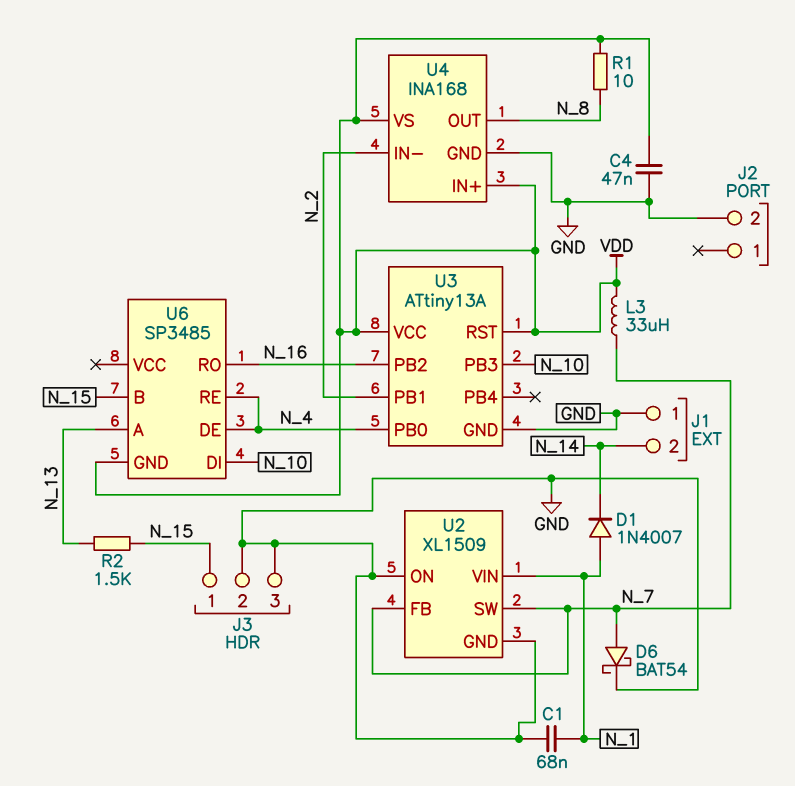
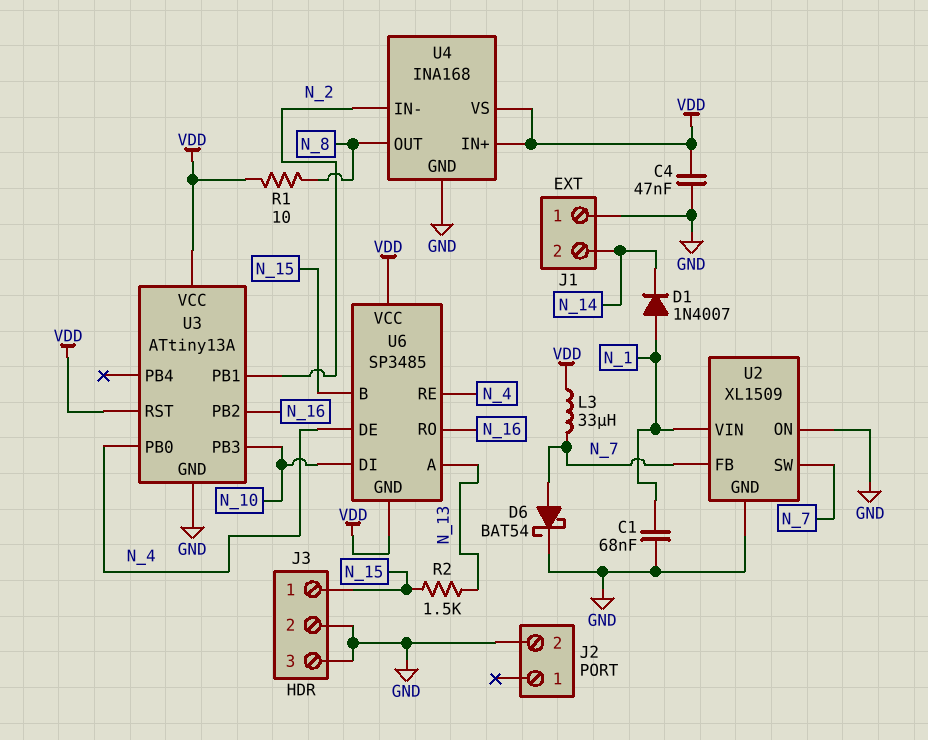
U6 pin VCC: none -> VDD

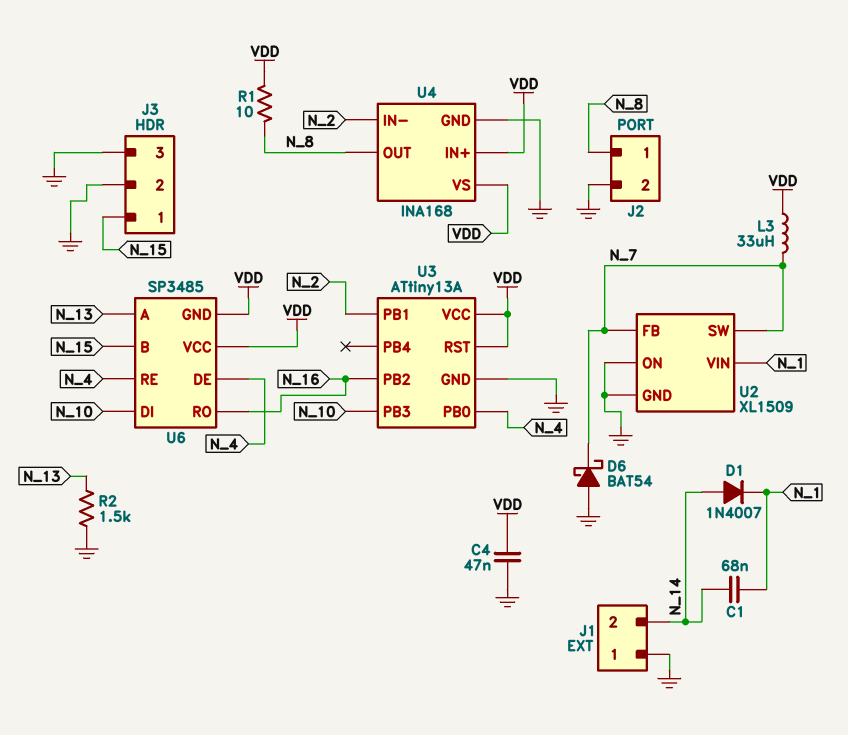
C1: 68nF (GND, N_1) -> 68nF (N_1, N_14)
D1: diode 1N4007 (A N_1, K N_14) -> diode 1N4007 (A N_14, K N_1)
D6: schottky BAT54 (A N_7, K GND) -> schottky BAT54 (A GND, K N_7)
J2 pin 1: none -> N_8
R2: 1.5k (N_13, N_15) -> 1.5k (GND, N_13)

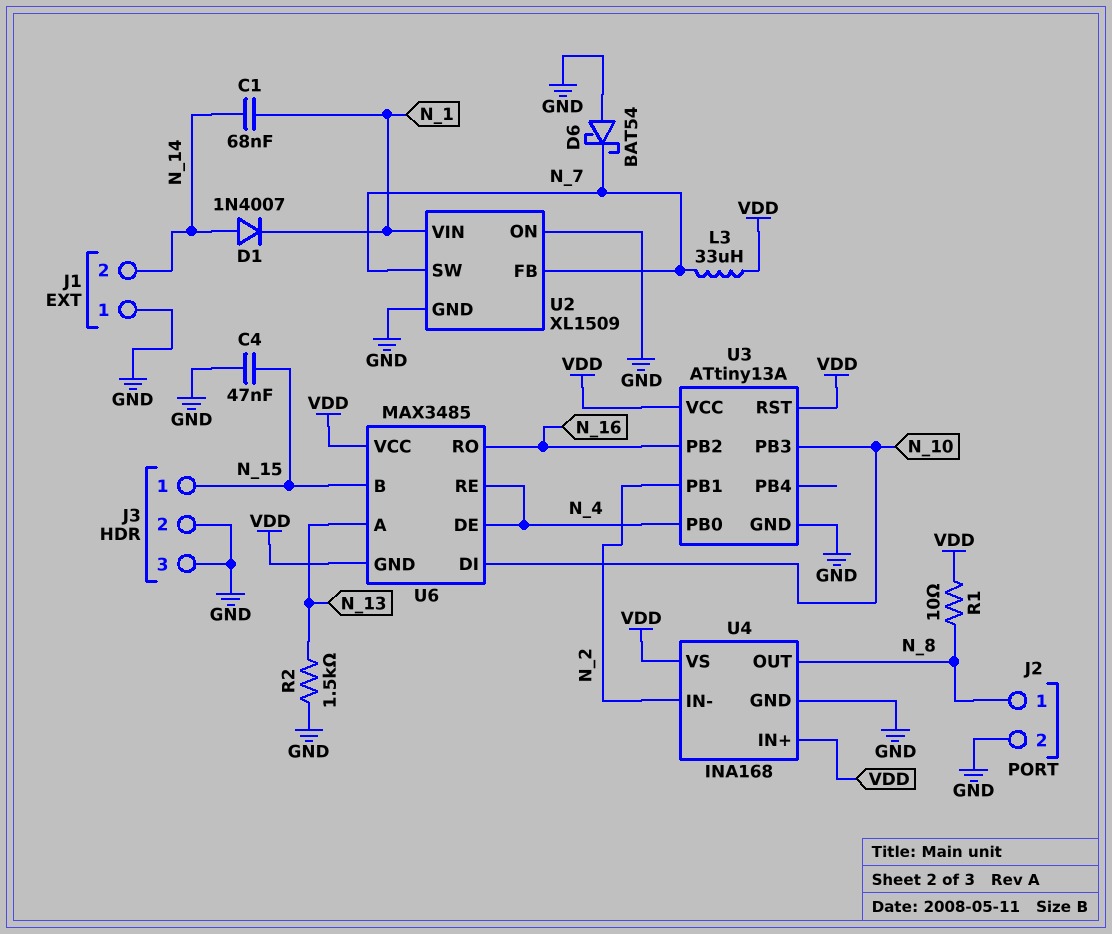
C4: 47nF (GND, VDD) -> 47nF (GND, N_15)
U6: SP3485 -> MAX3485

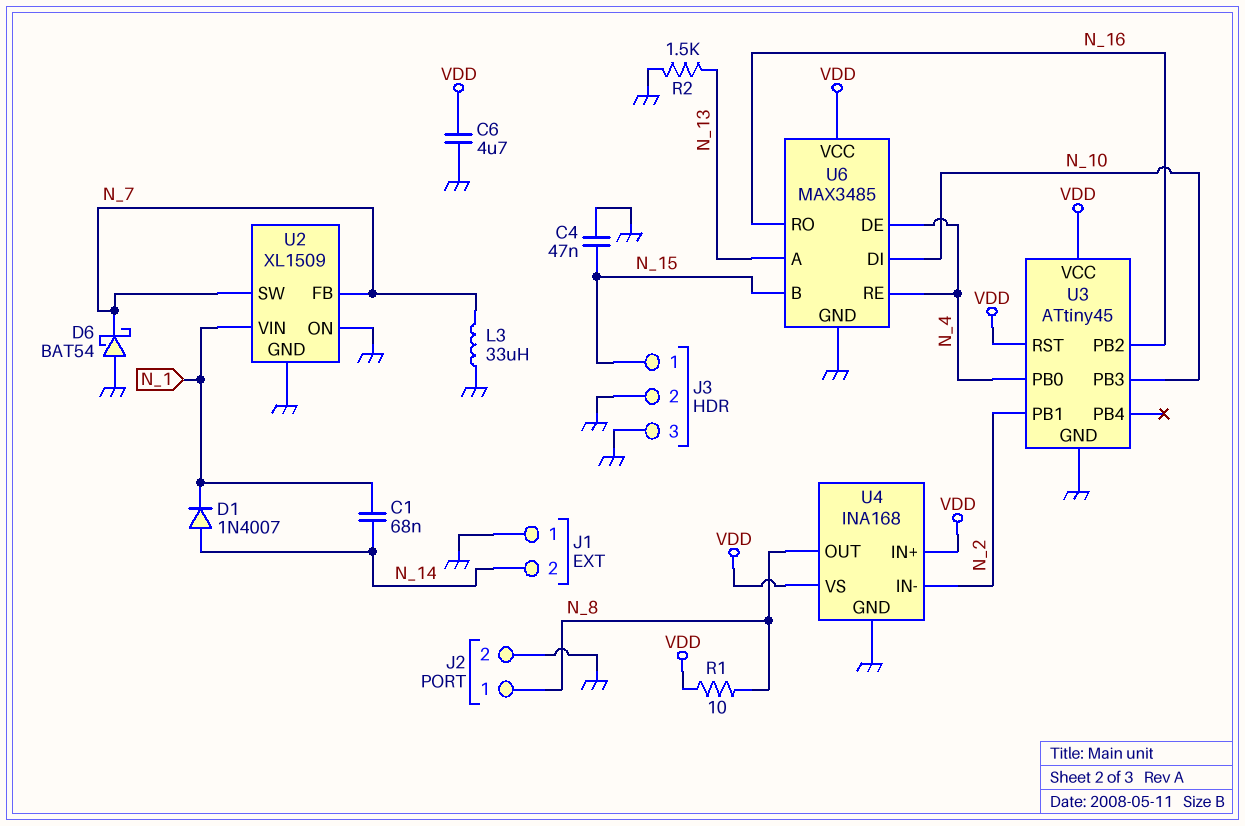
C6: none -> 4.7uF (GND, VDD)
L3: 33uH (N_7, VDD) -> 33uH (GND, N_7)
U3: ATtiny13A -> ATtiny45
U6 pin GND: VDD -> GND

